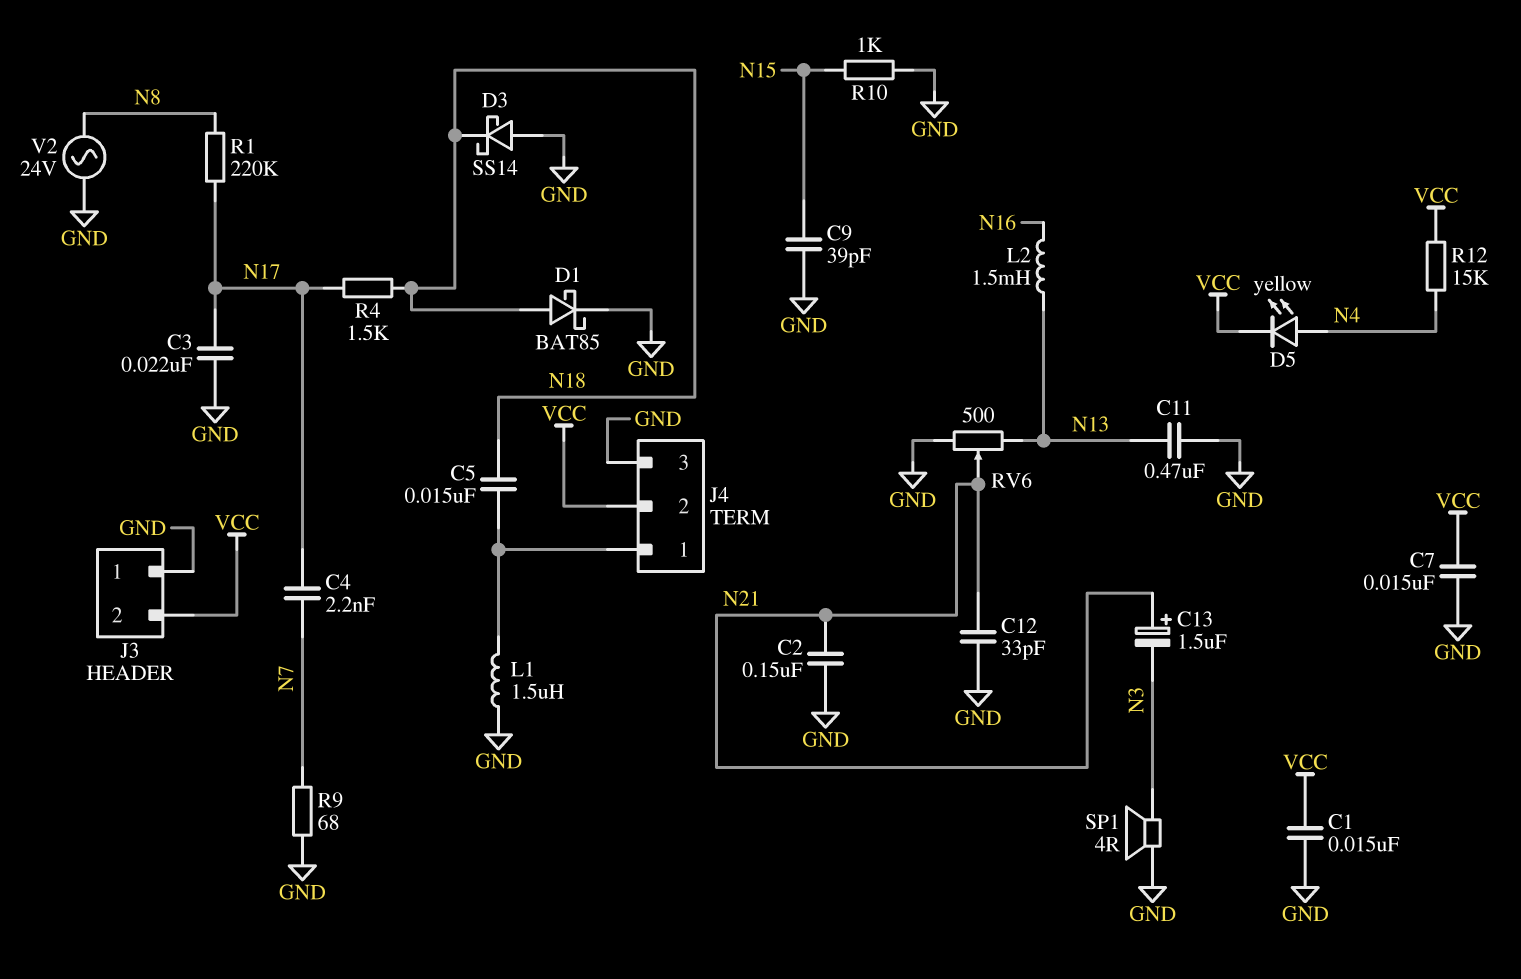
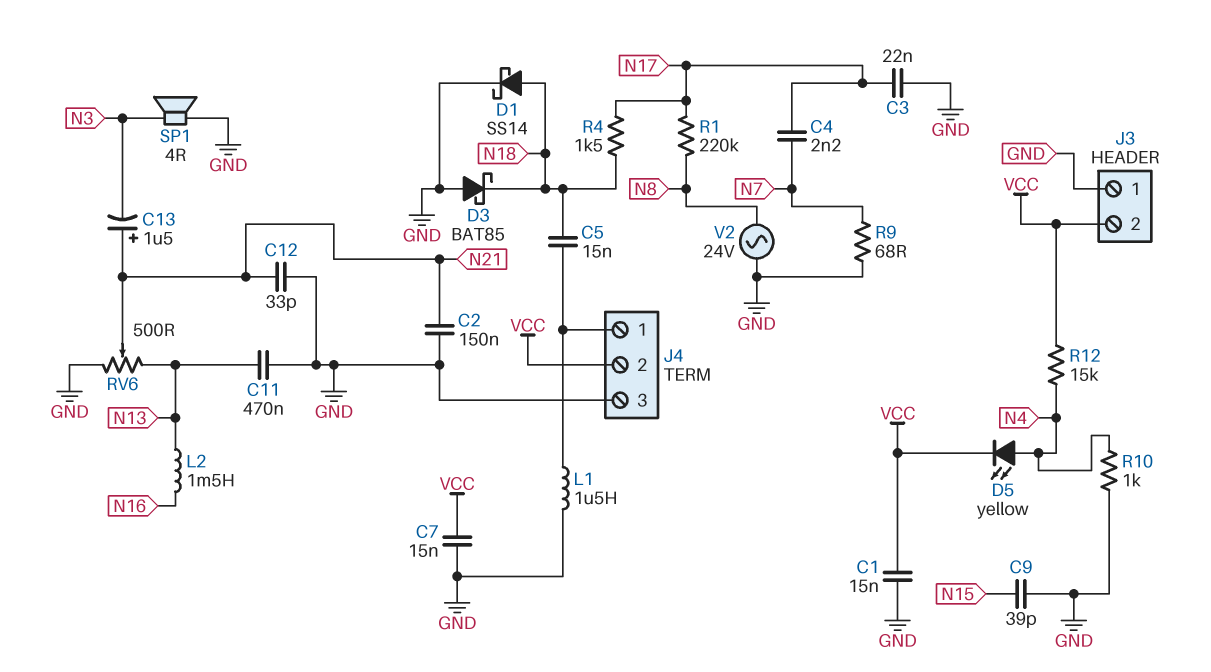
D1: schottky BAT85 (A N18, K GND) -> schottky SS14 (A N18, K GND)
D3: schottky SS14 (A GND, K N18) -> schottky BAT85 (A GND, K N18)
R10: 1k (GND, N15) -> 1k (GND, N4)

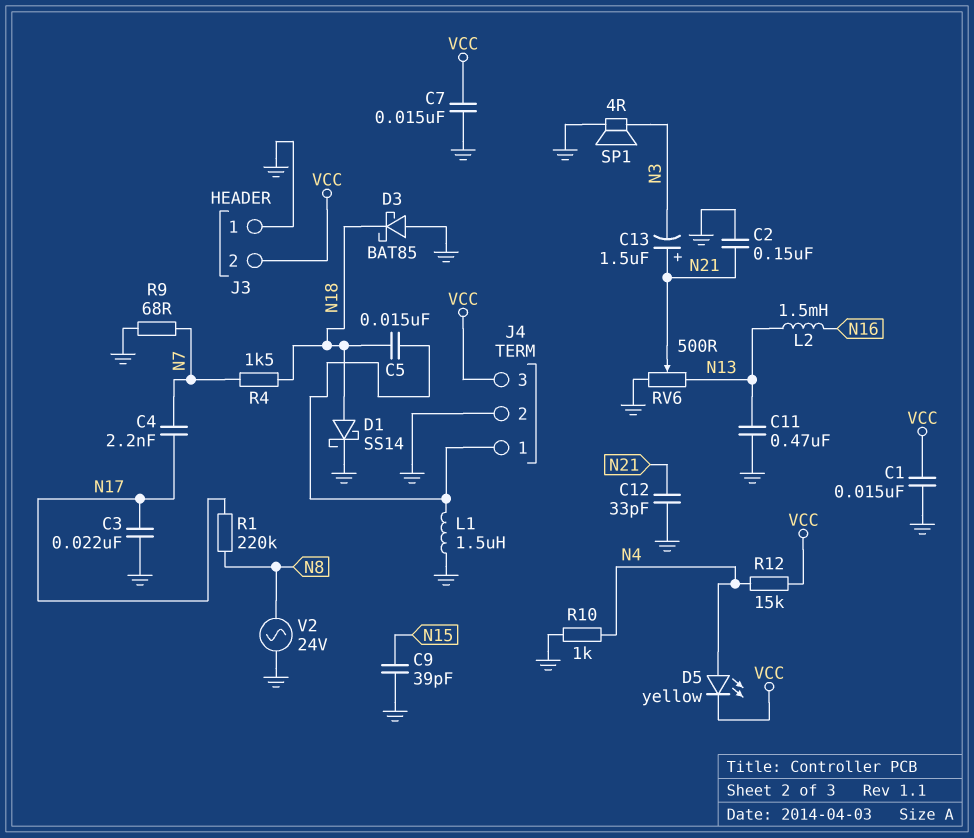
J4 pin 2: VCC -> GND
J4 pin 3: GND -> VCC
R4: 1.5k (N17, N18) -> 1.5k (N7, N18)

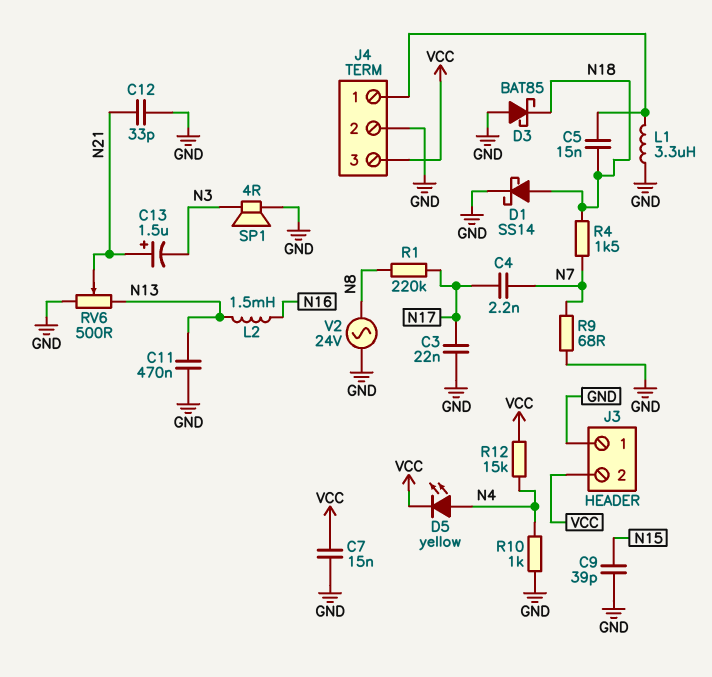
C1: 15nF (GND, VCC) -> none
C2: 150nF (GND, N21) -> none
L1: 1.5uH (GND, J4/1) -> 3.3uH (GND, J4/1)

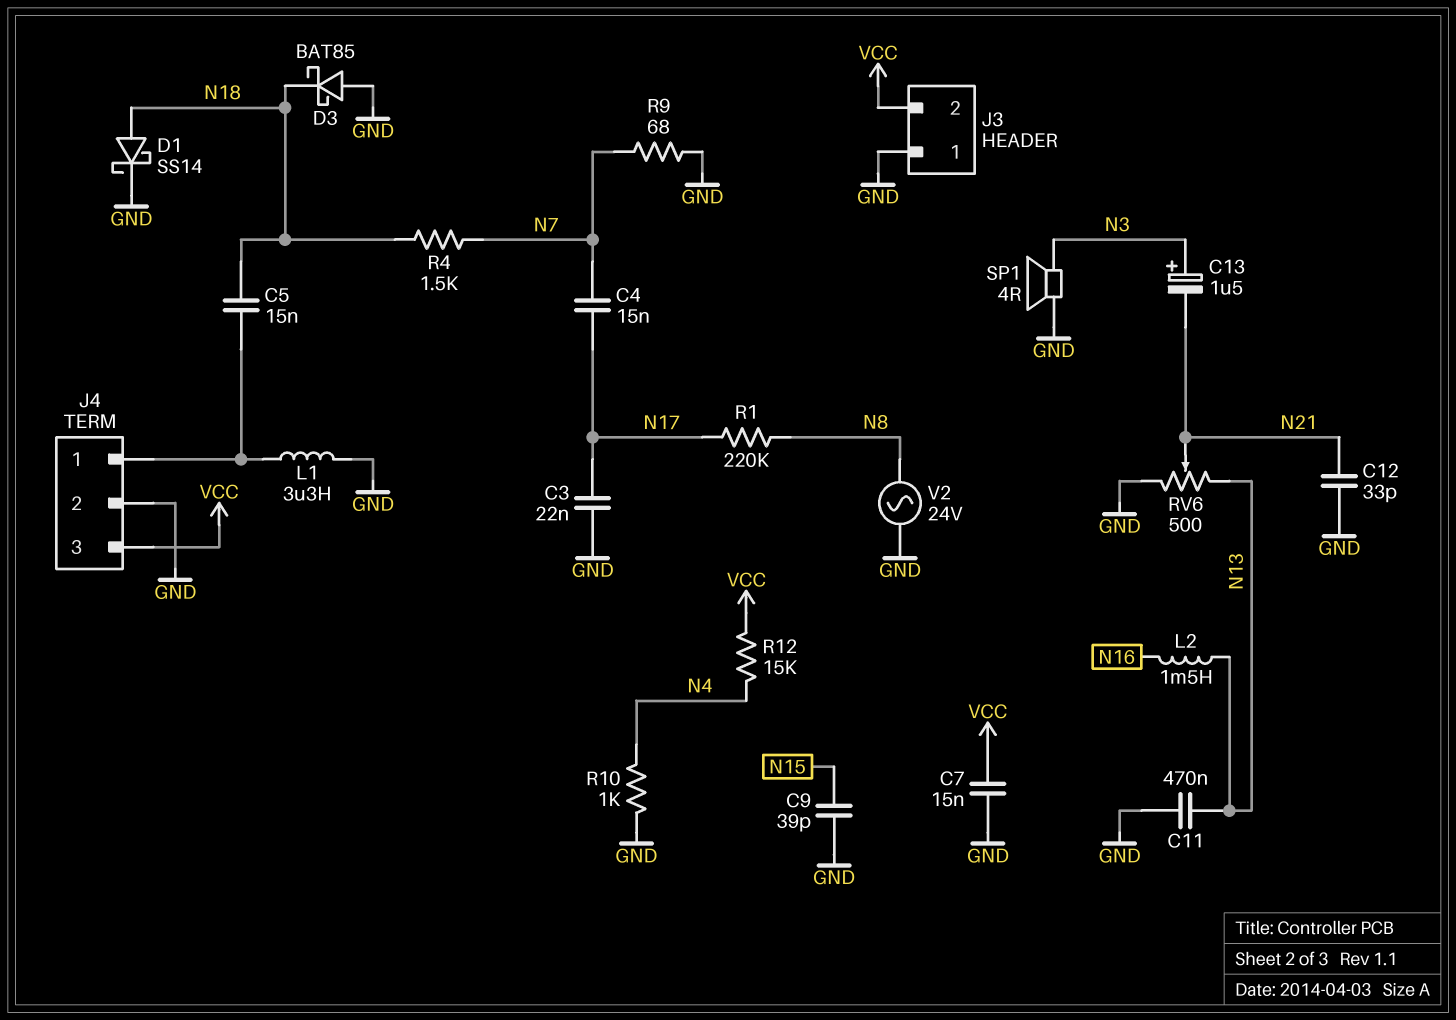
C4: 2.2nF (N7, N17) -> 15nF (N7, N17)
C13: 1.5uF (plus N21, minus N3) -> 1.5uF (plus N3, minus N21)
D5: LED yellow (A N4, K VCC) -> none

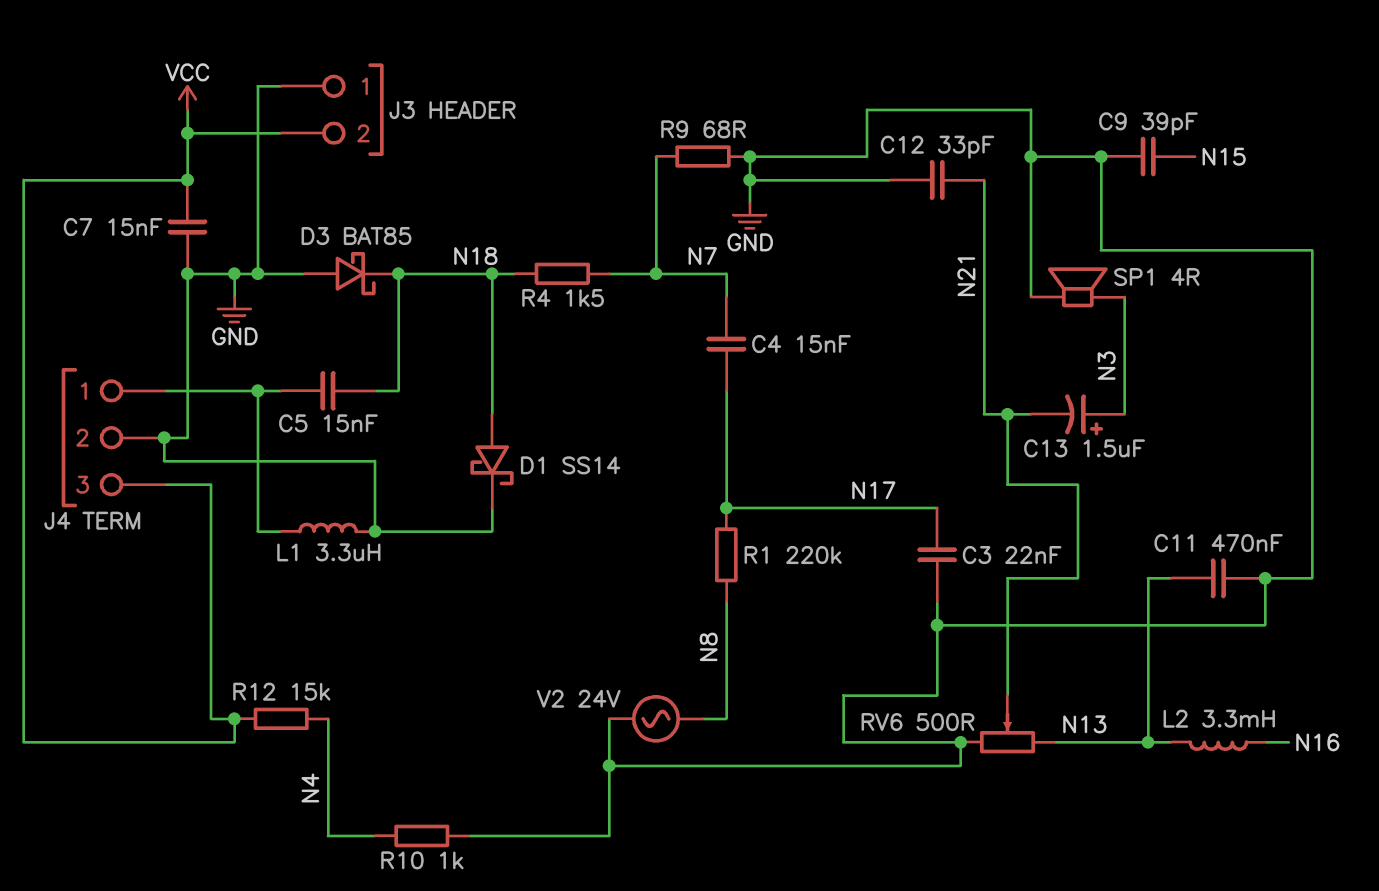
L2: 1.5mH (N13, N16) -> 3.3mH (N13, N16)

